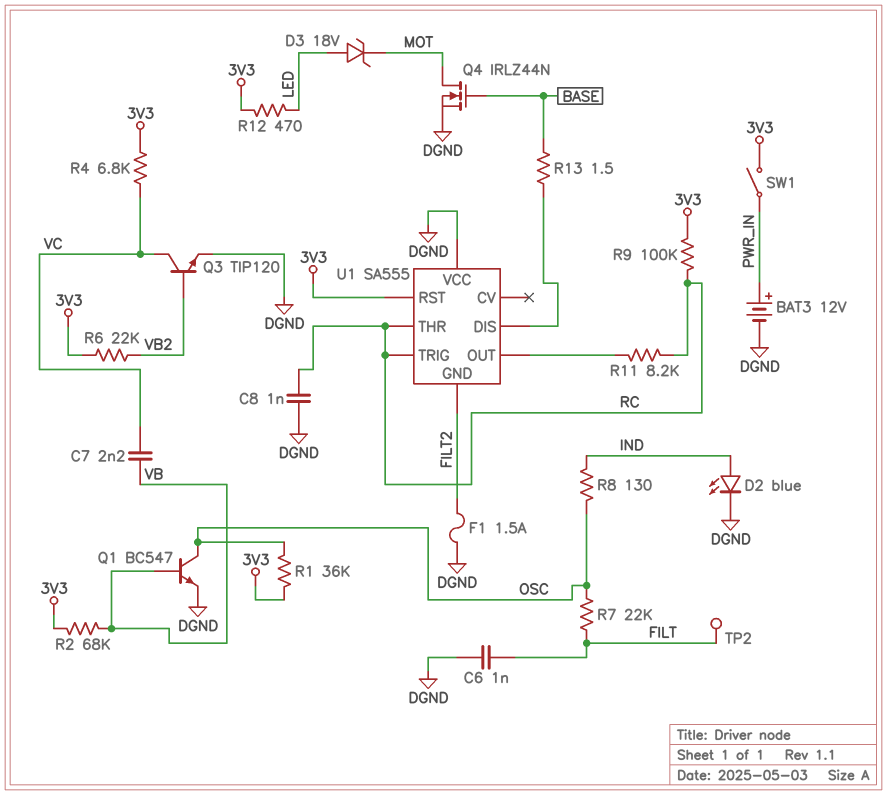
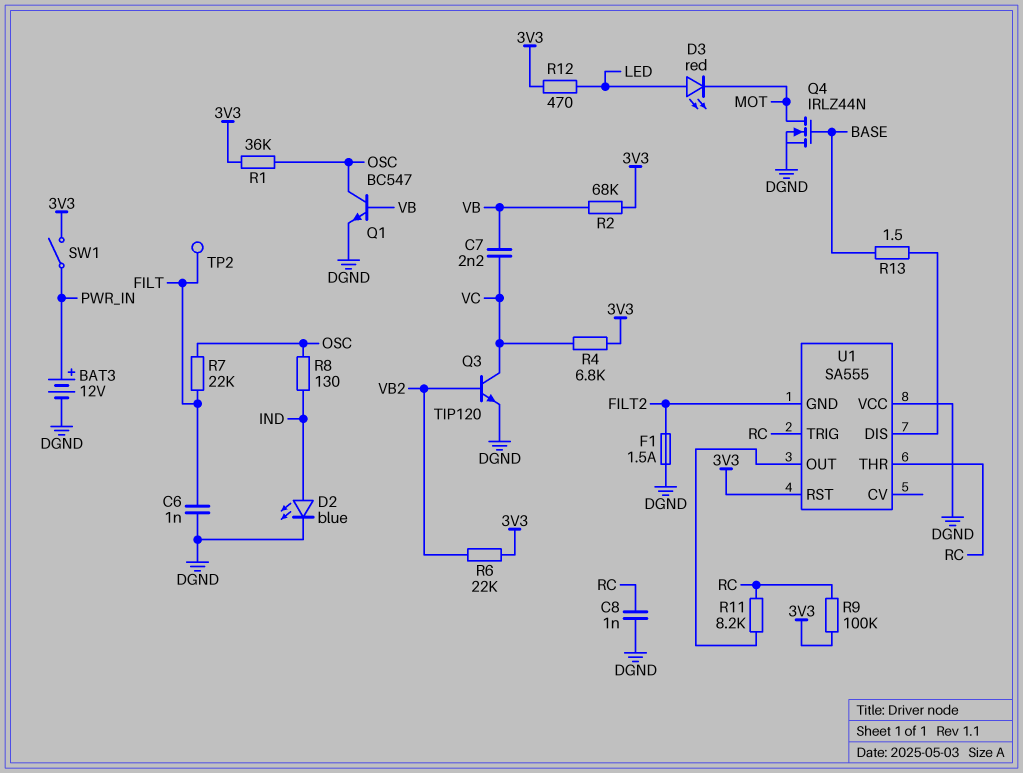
D3: zener 18V (A LED, K MOT) -> LED red (A LED, K MOT)

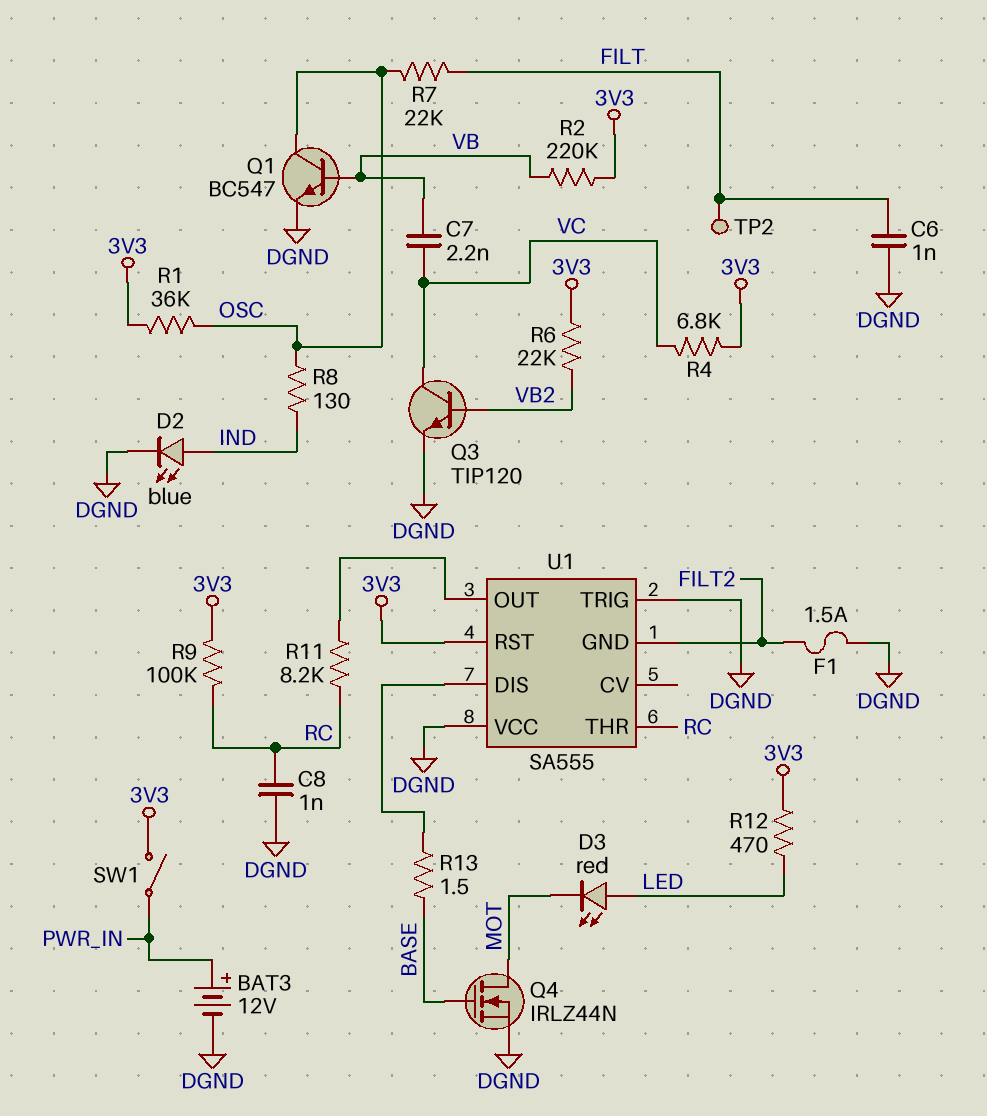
R2: 68k (3V3, VB) -> 220k (3V3, VB)
U1 pin TRIG: RC -> DGND

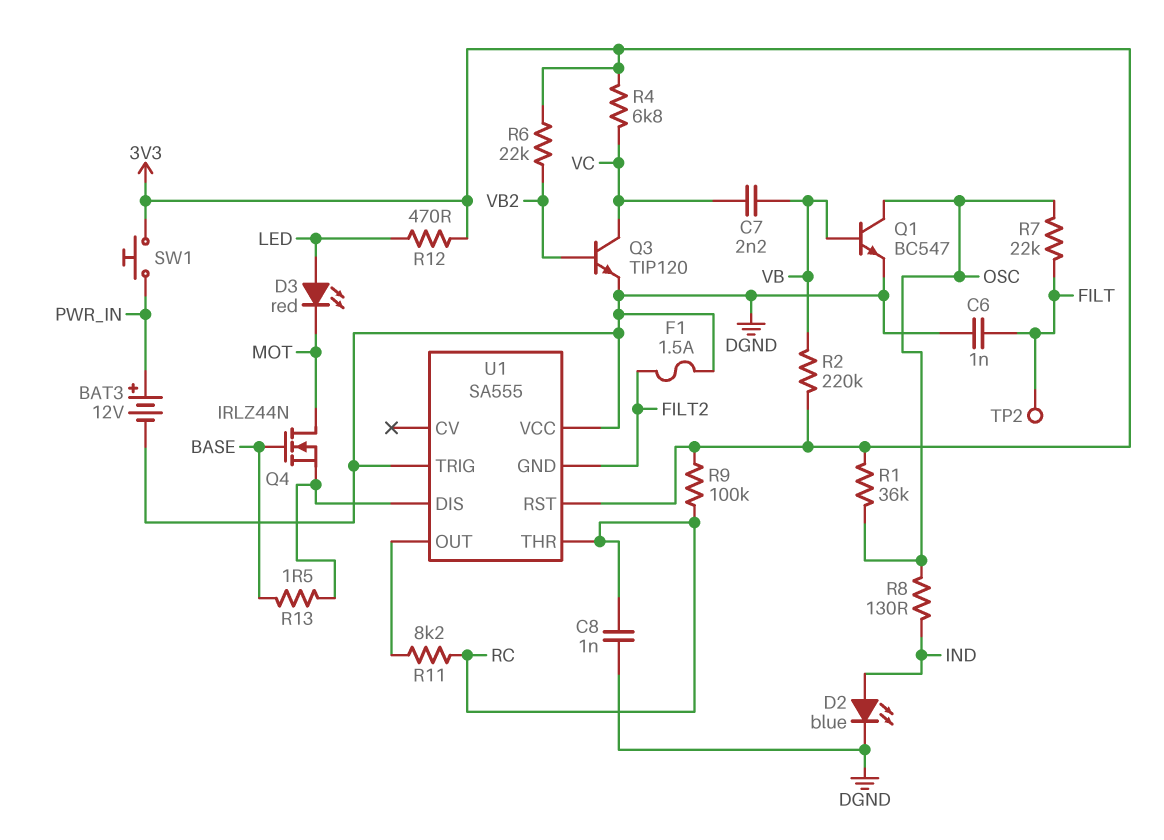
Q4: NMOS IRLZ44N (G BASE, D MOT, S DGND) -> NMOS IRLZ44N (G BASE, D MOT, S U1/DIS)
SW1: switch (3V3, PWR_IN) -> button (3V3, PWR_IN)

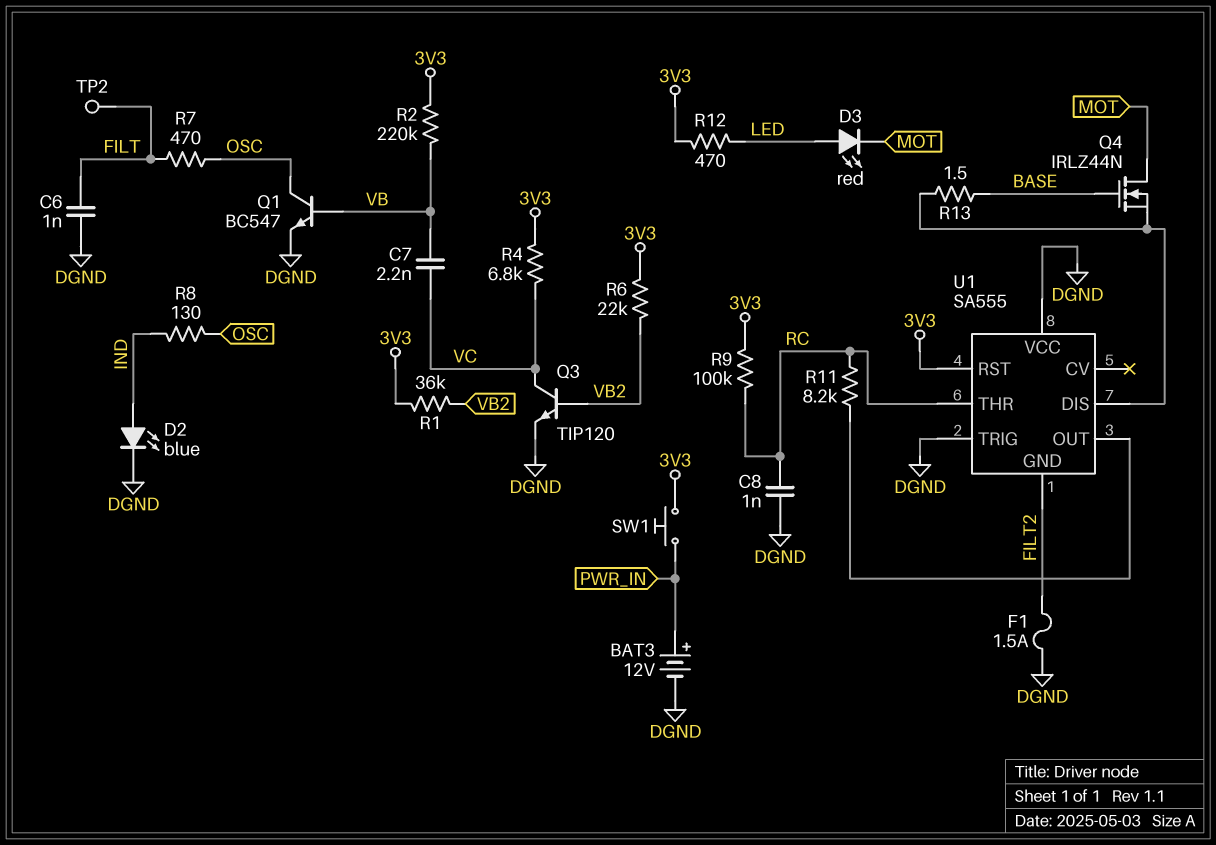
R1: 36k (3V3, OSC) -> 36k (3V3, VB2)
R7: 22k (FILT, OSC) -> 470 (FILT, OSC)

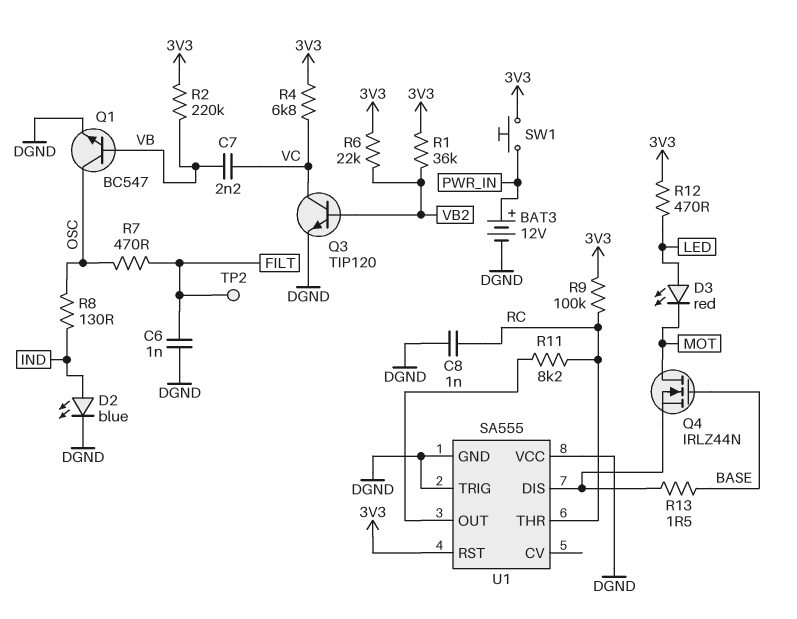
F1: 1.5A (DGND, FILT2) -> none
U1 pin GND: FILT2 -> DGND

